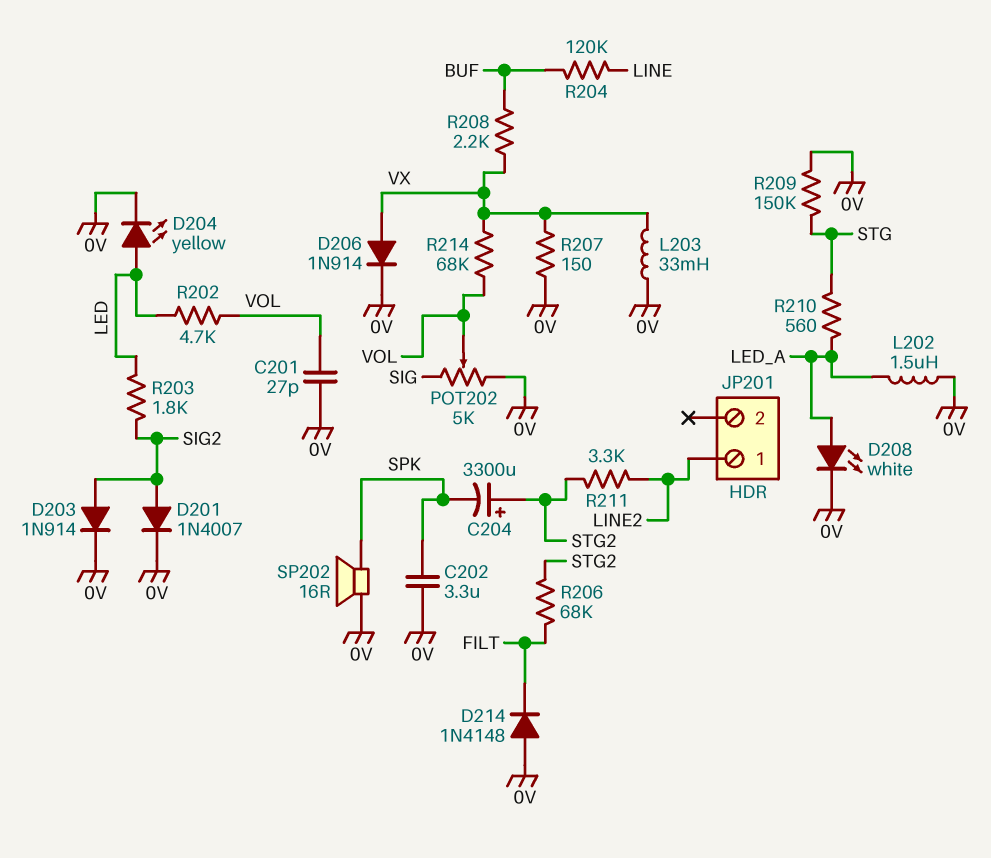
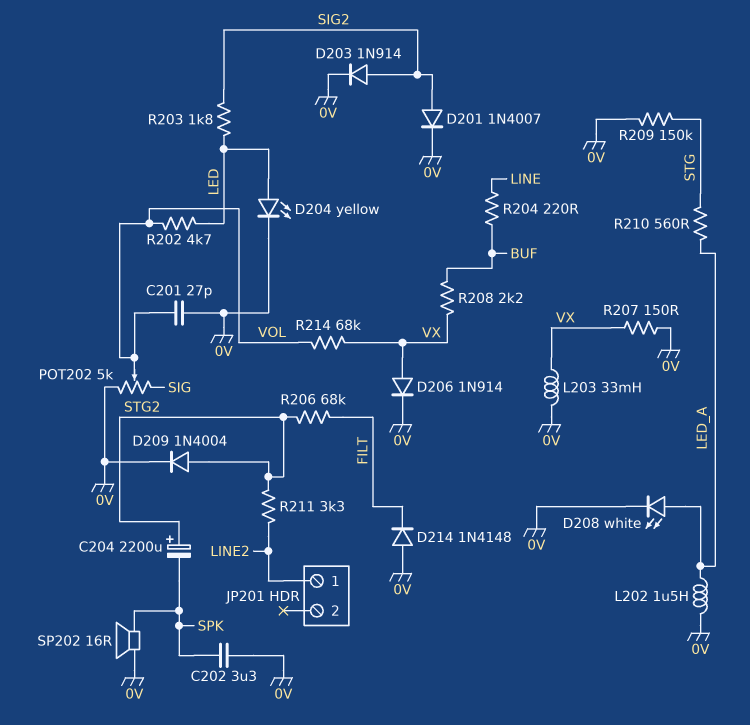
C204: 3300uF (plus STG2, minus SPK) -> 2200uF (plus STG2, minus SPK)
D209: none -> diode 1N4004 (A STG2, K 0V)
R204: 120k (BUF, LINE) -> 220 (BUF, LINE)

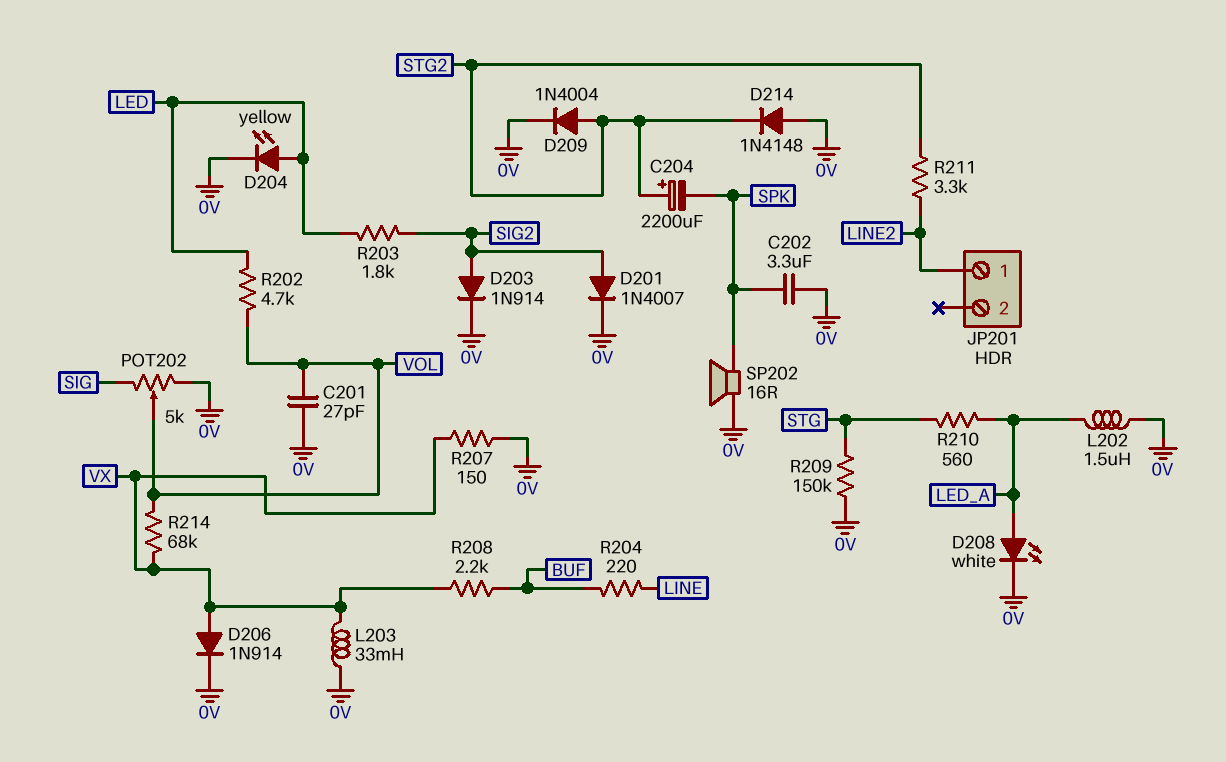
D214: diode 1N4148 (A 0V, K FILT) -> diode 1N4148 (A 0V, K STG2)
R206: 68k (FILT, STG2) -> none

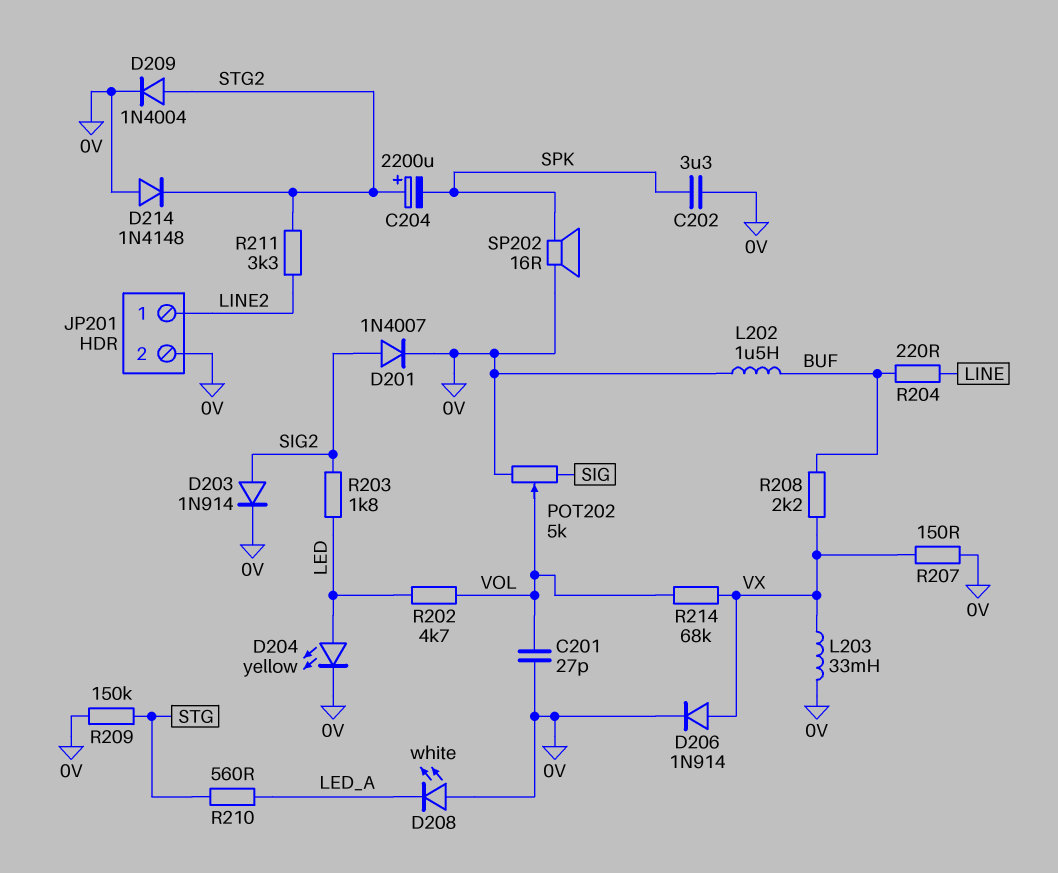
D208: LED white (A LED_A, K 0V) -> LED white (A 0V, K LED_A)
JP201 pin 2: none -> 0V
L202: 1.5uH (0V, LED_A) -> 1.5uH (0V, BUF)

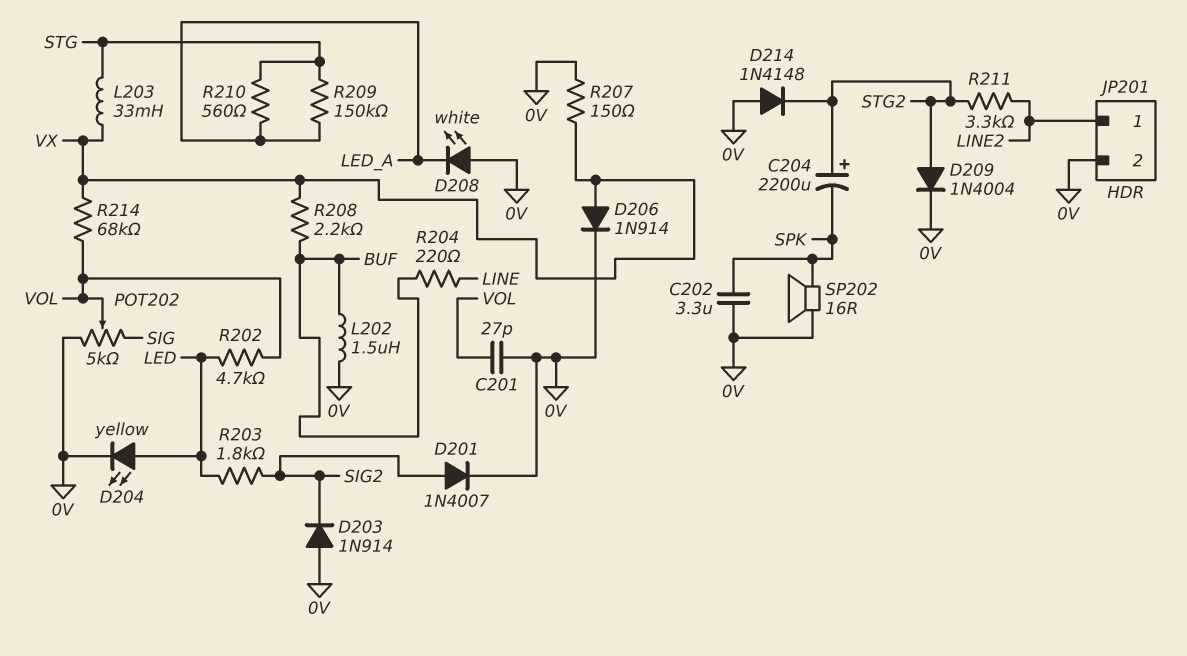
D203: diode 1N914 (A SIG2, K 0V) -> diode 1N914 (A 0V, K SIG2)
L203: 33mH (0V, VX) -> 33mH (STG, VX)
R209: 150k (0V, STG) -> 150k (LED_A, STG)

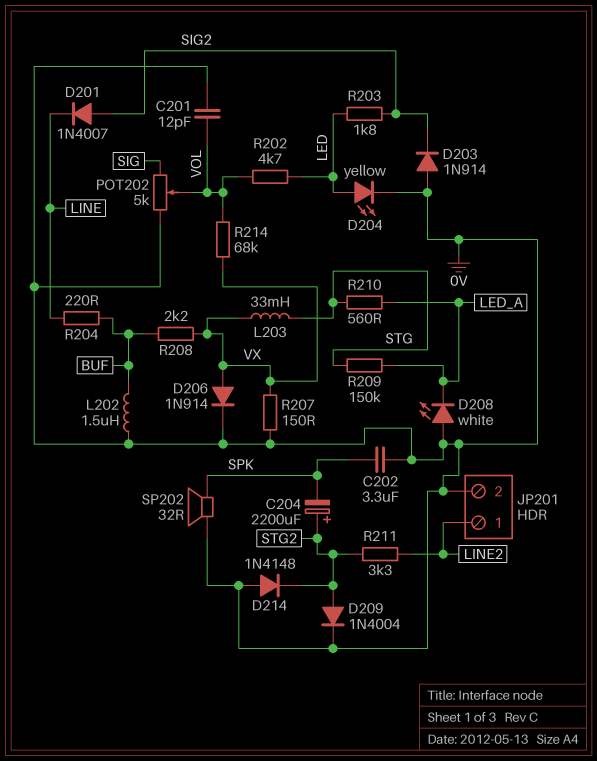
C201: 27pF (0V, VOL) -> 12pF (0V, VOL)
D201: diode 1N4007 (A SIG2, K 0V) -> diode 1N4007 (A SIG2, K LINE)
SP202: speaker 16R (0V, SPK) -> speaker 32R (0V, SPK)

